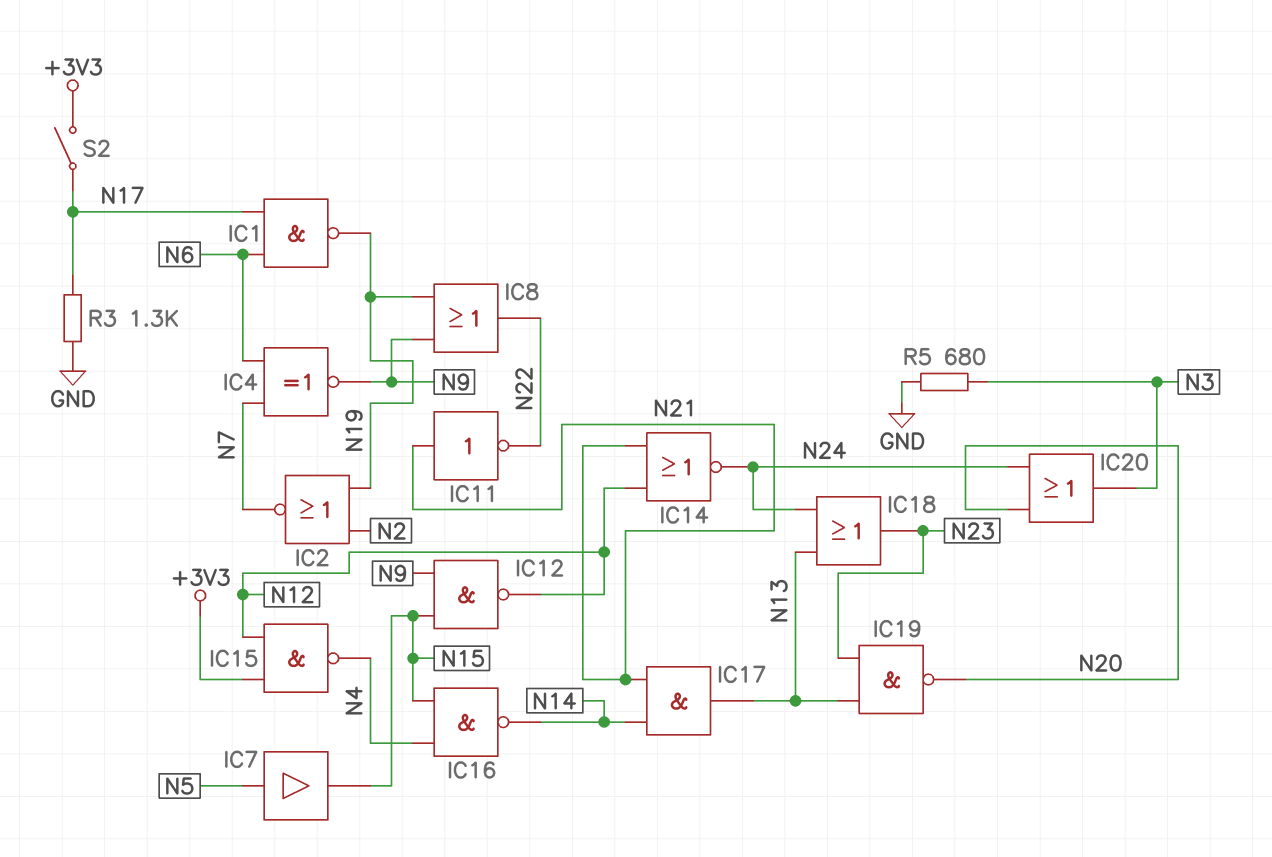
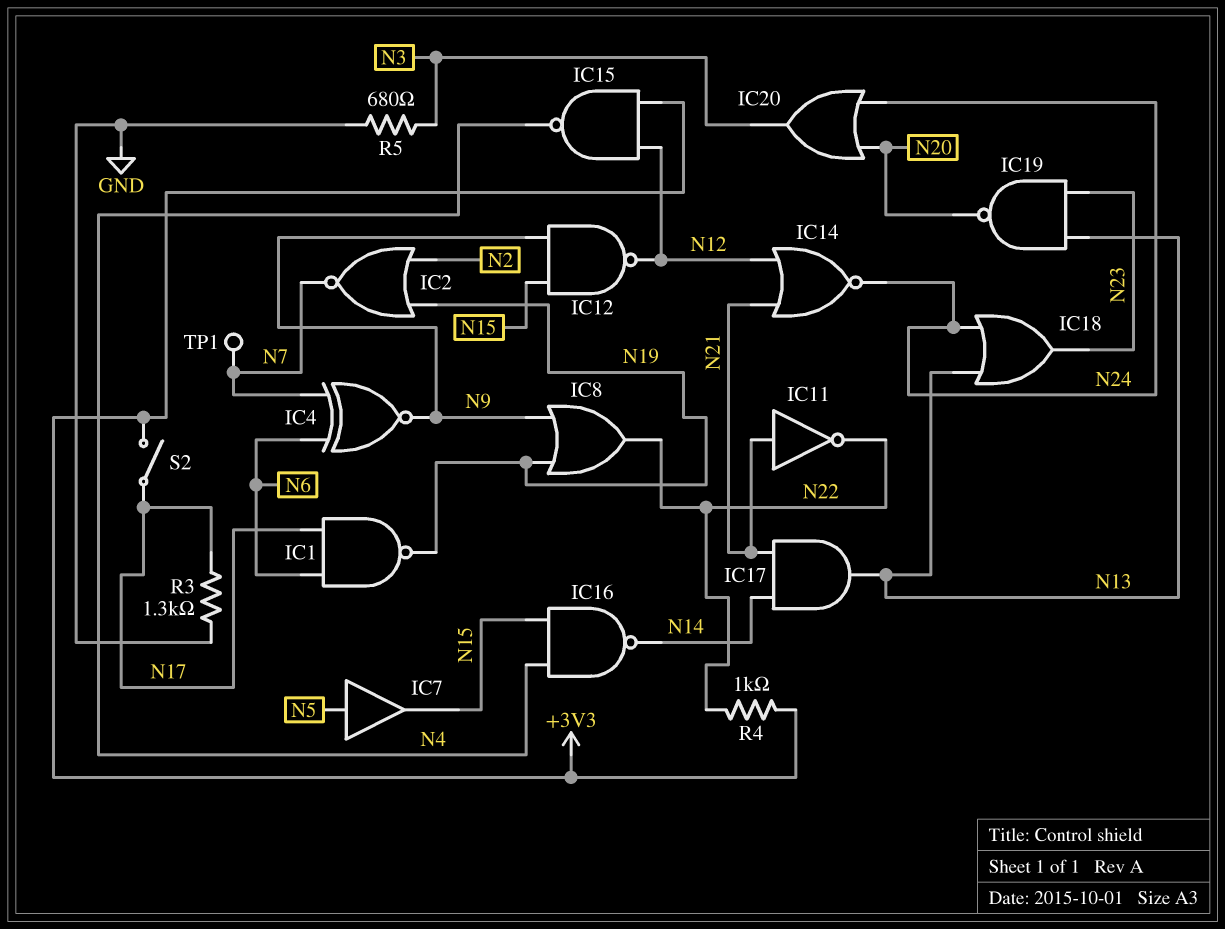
R4: none -> 1k (+3V3, N22)
TP1: none -> test point (N7)

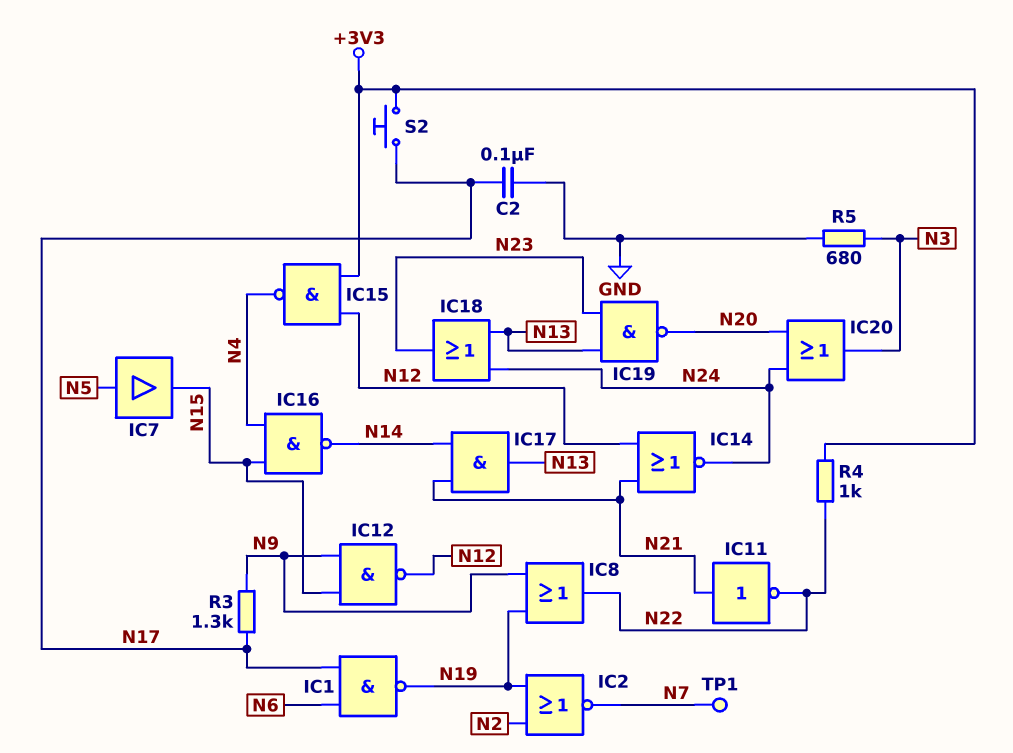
C2: none -> 100nF (GND, N17)
IC4: XNOR (in N6, in N7, out N9) -> none
R3: 1.3k (GND, N17) -> 1.3k (N9, N17)
S2: switch (+3V3, N17) -> button (+3V3, N17)

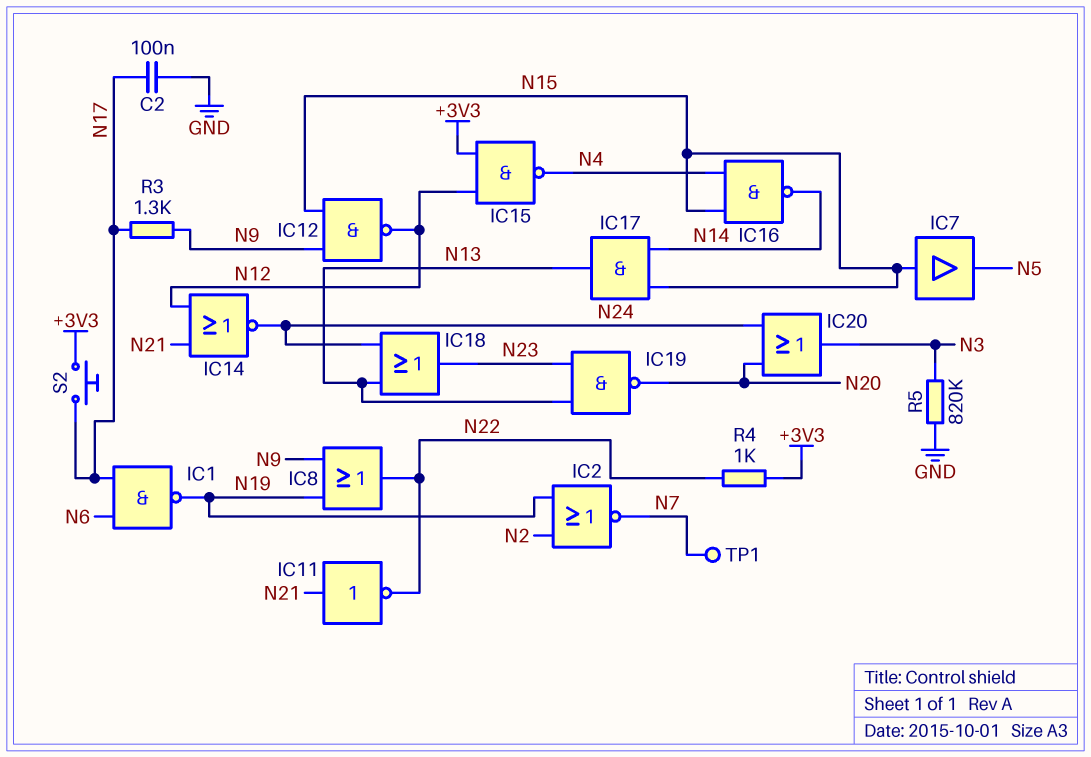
IC7: buffer (in N5, out N15) -> buffer (in N15, out N5)
IC17: AND (in N14, in N21, out N13) -> AND (in N14, in N15, out N13)
R5: 680 (GND, N3) -> 820k (GND, N3)

